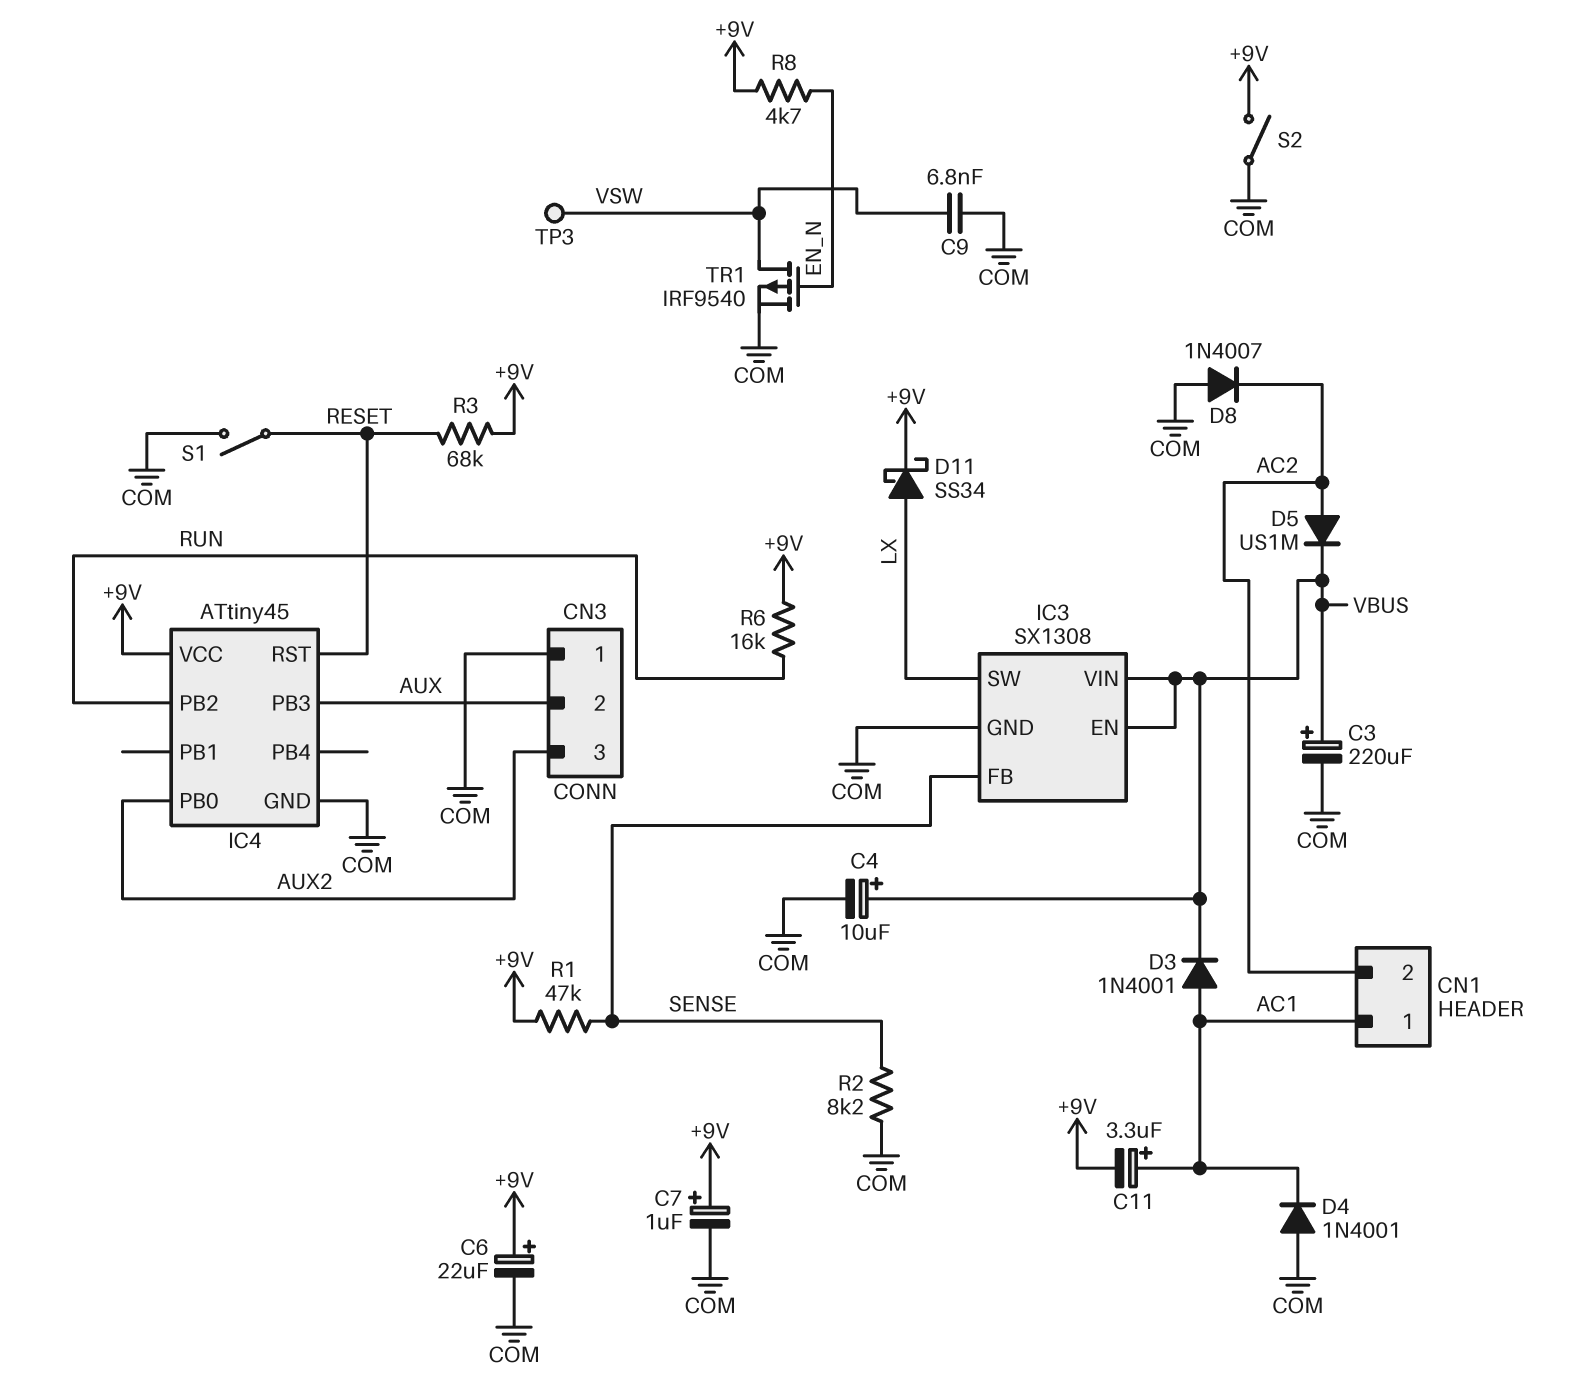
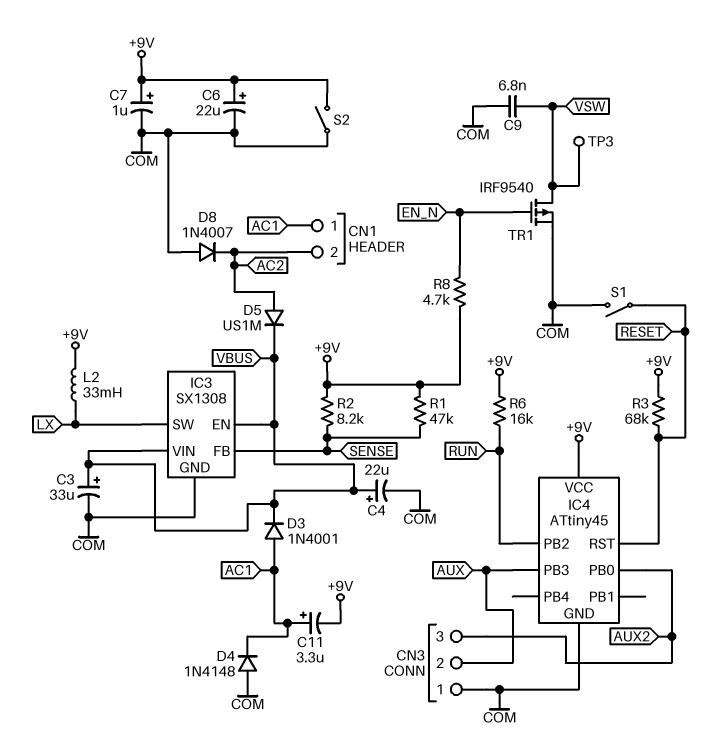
C3: 220uF (plus VBUS, minus COM) -> 33uF (plus VBUS, minus COM)
C4: 10uF (plus VBUS, minus COM) -> 22uF (plus VBUS, minus COM)
D4: diode 1N4001 (A COM, K AC1) -> diode 1N4148 (A COM, K AC1)
D11: schottky SS34 (A LX, K +9V) -> none
L2: none -> 33mH (+9V, LX)
R2: 8.2k (COM, SENSE) -> 8.2k (+9V, SENSE)

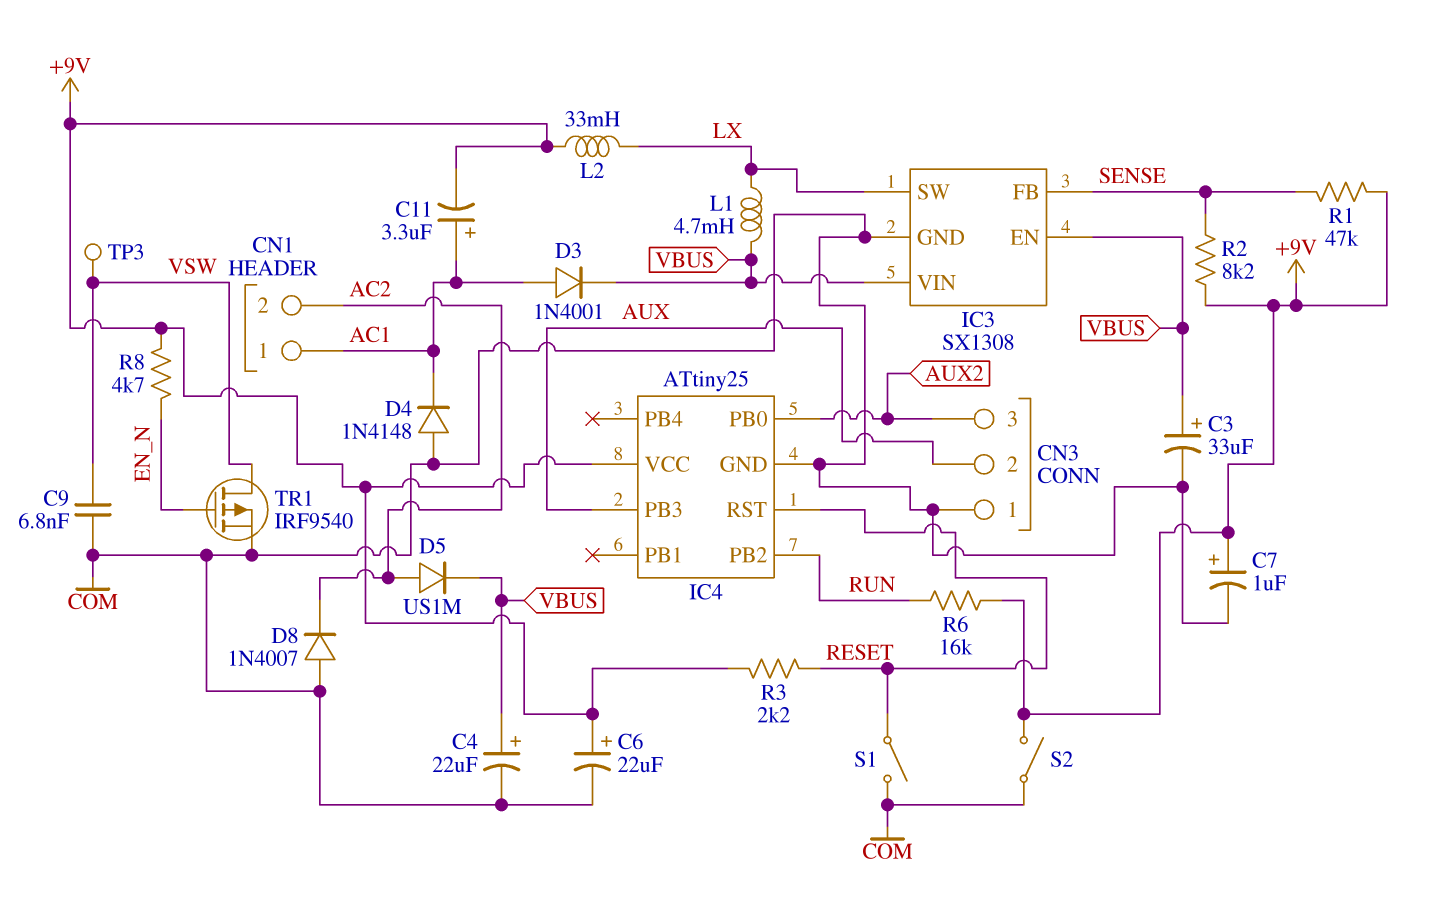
IC4: ATtiny45 -> ATtiny25
L1: none -> 4.7mH (LX, VBUS)
R3: 68k (+9V, RESET) -> 2.2k (+9V, RESET)

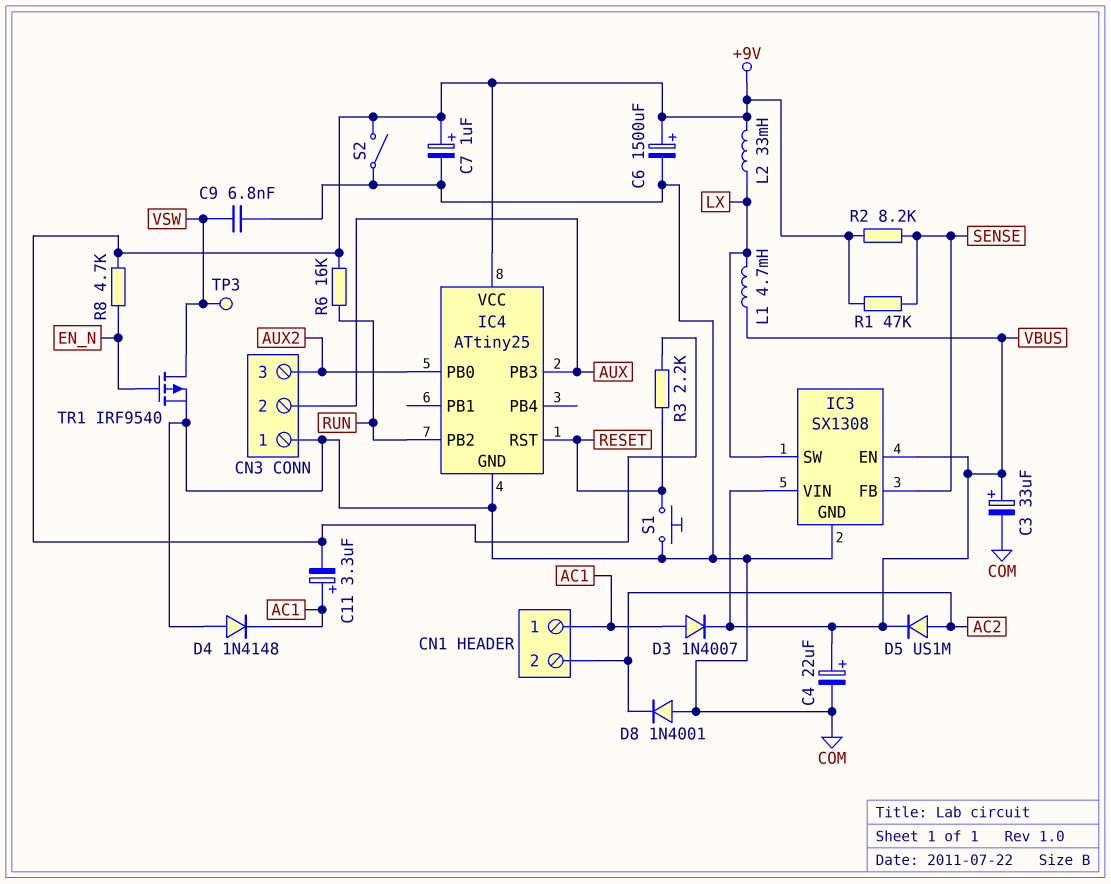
C6: 22uF (plus +9V, minus COM) -> 1500uF (plus +9V, minus COM)
D3: diode 1N4001 (A AC1, K VBUS) -> diode 1N4007 (A AC1, K VBUS)
D8: diode 1N4007 (A COM, K AC2) -> diode 1N4001 (A COM, K AC2)
S1: switch (COM, RESET) -> button (COM, RESET)

